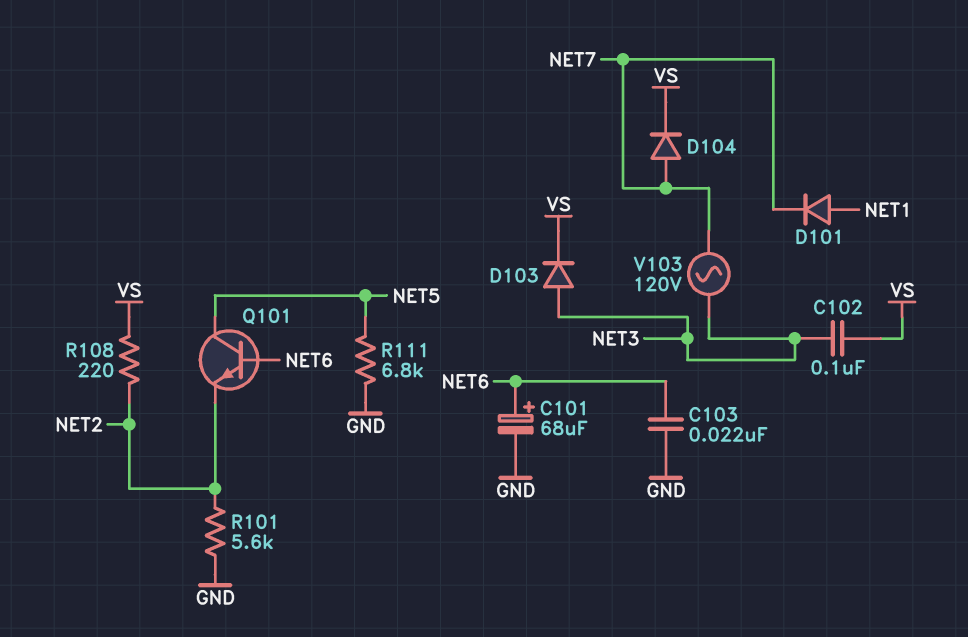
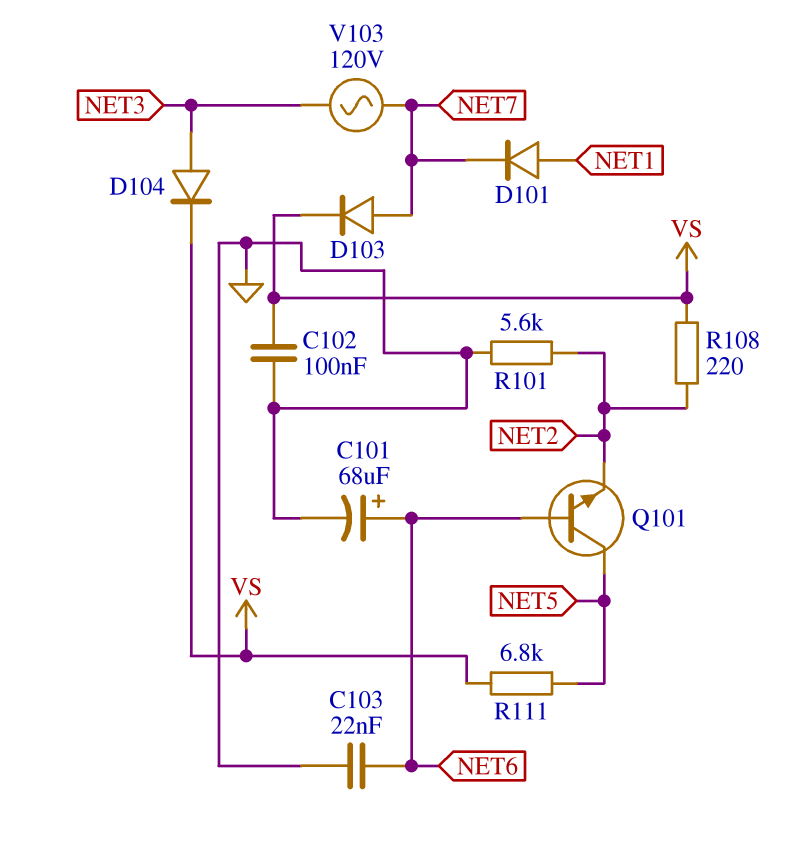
C102: 100nF (NET3, VS) -> 100nF (GND, VS)
D103: diode (A NET3, K VS) -> diode (A NET7, K VS)
D104: diode (A NET7, K VS) -> diode (A NET3, K VS)
R111: 6.8k (GND, NET5) -> 6.8k (NET5, VS)

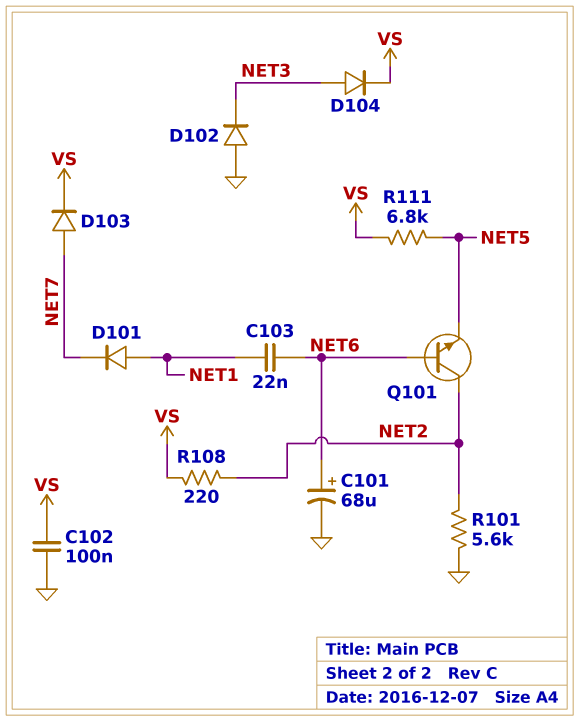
C103: 22nF (GND, NET6) -> 22nF (NET1, NET6)
D102: none -> diode (A GND, K NET3)
Q101: NPN (B NET6, C NET5, E NET2) -> NPN (B NET6, C NET2, E NET5)
V103: AC 120V (NET3, NET7) -> none

